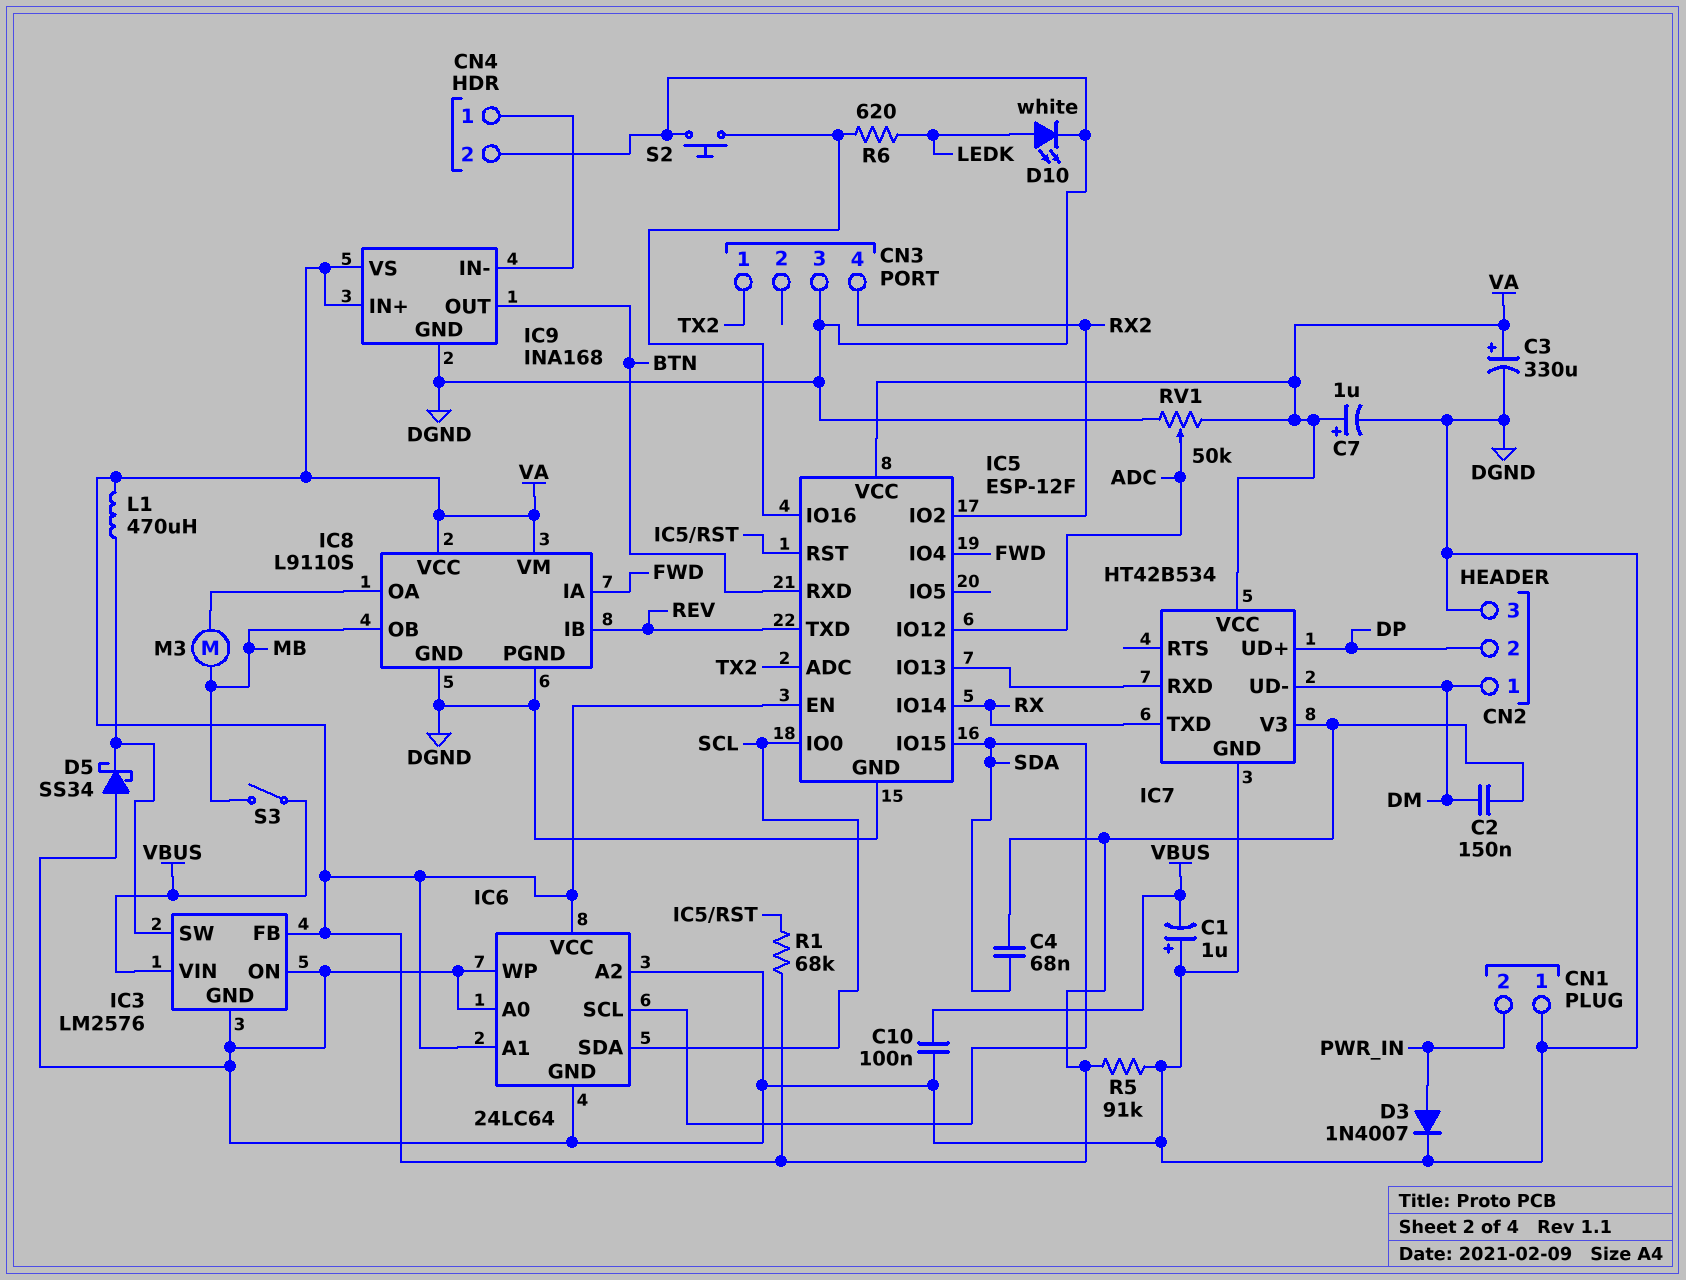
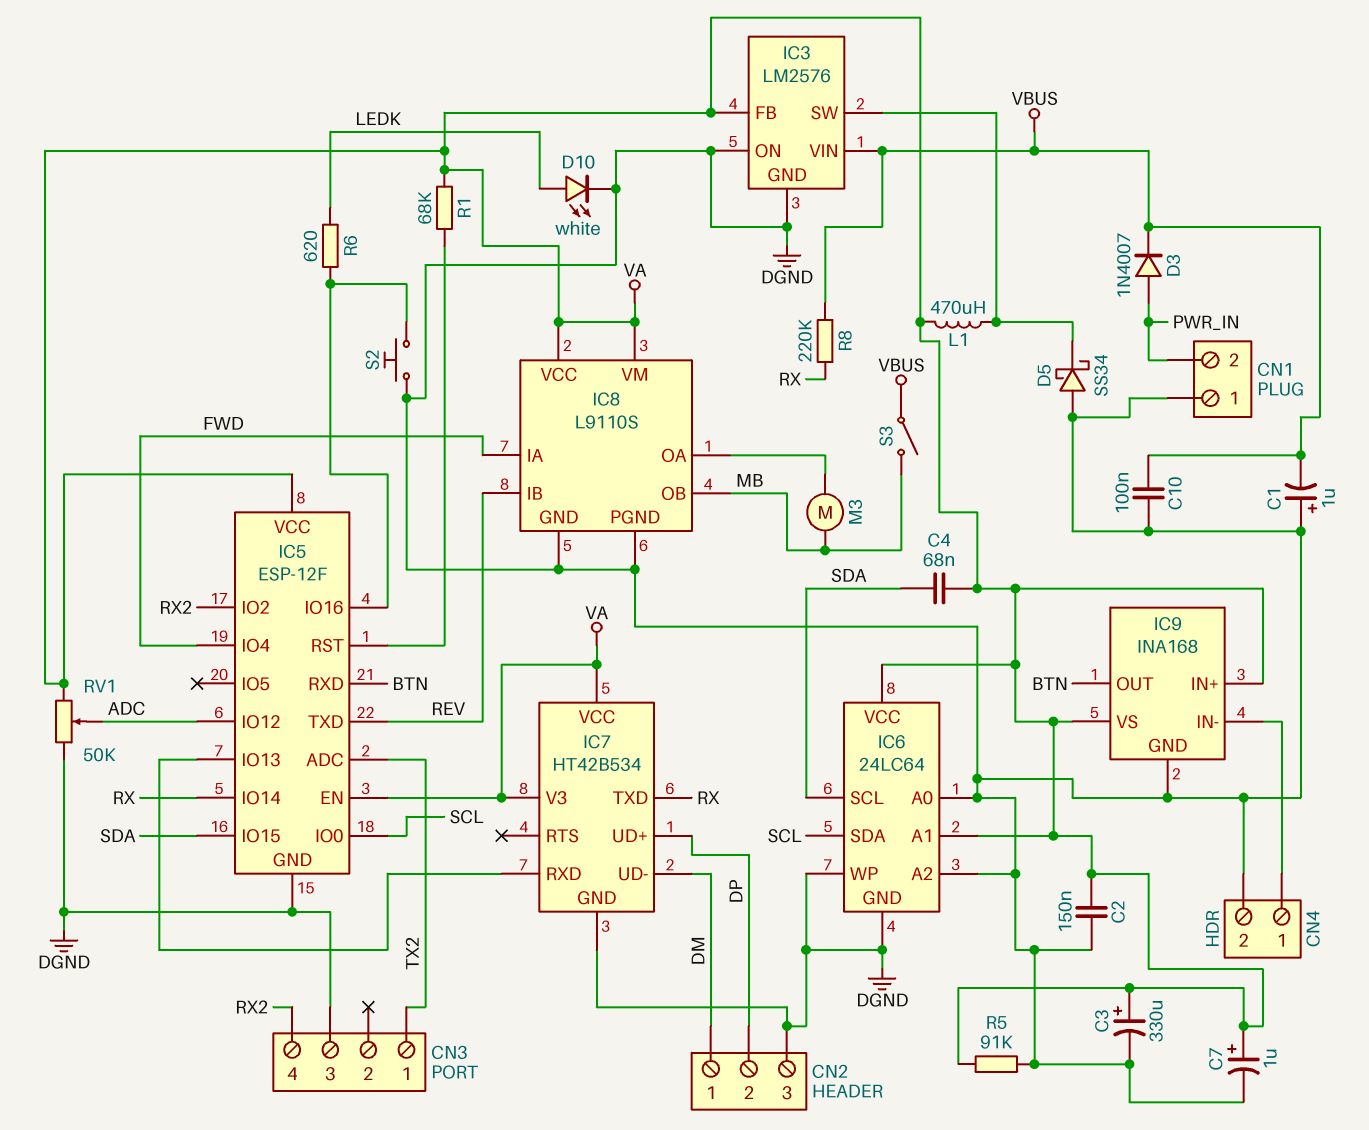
C2: 150nF (DM, VA) -> 150nF (DGND, VA)
D3: diode 1N4007 (A PWR_IN, K DGND) -> diode 1N4007 (A PWR_IN, K VBUS)
R8: none -> 220k (RX, VBUS)

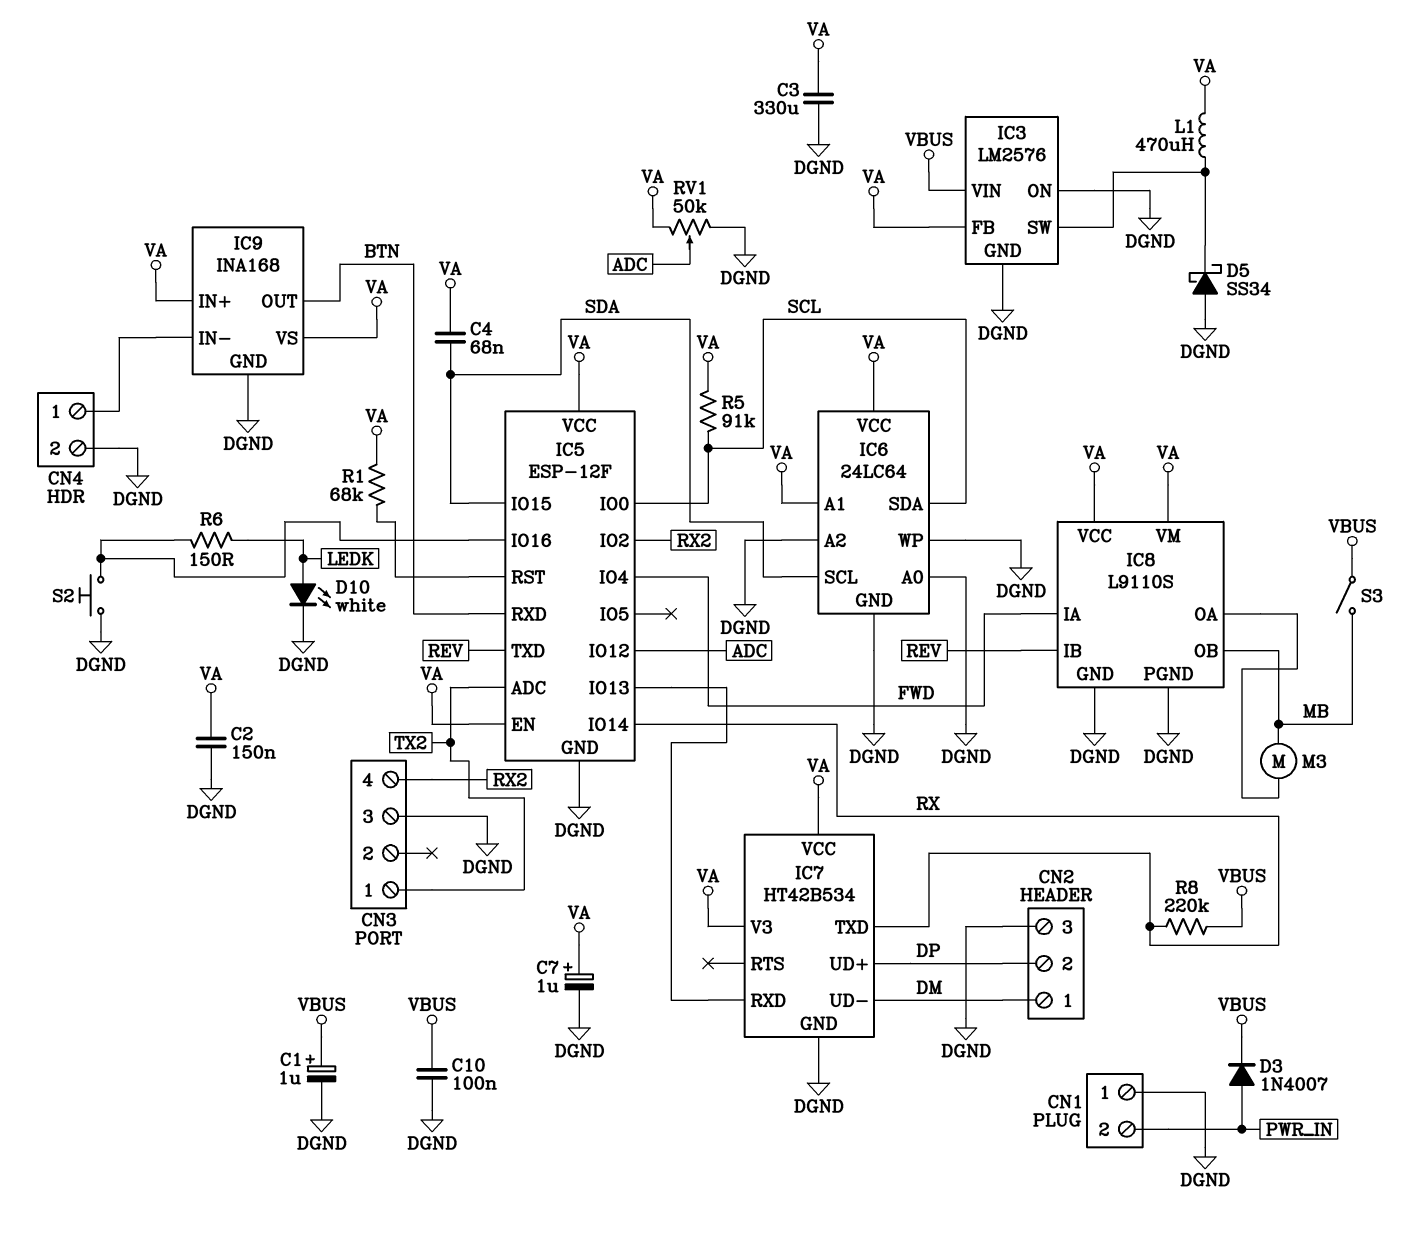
C1: 1uF (plus DGND, minus VBUS) -> 1uF (plus VBUS, minus DGND)
C3: 330uF (plus VA, minus DGND) -> 330uF (DGND, VA)
R5: 91k (DGND, VA) -> 91k (SCL, VA)
R6: 620 (IC5/IO16, LEDK) -> 150 (IC5/IO16, LEDK)

